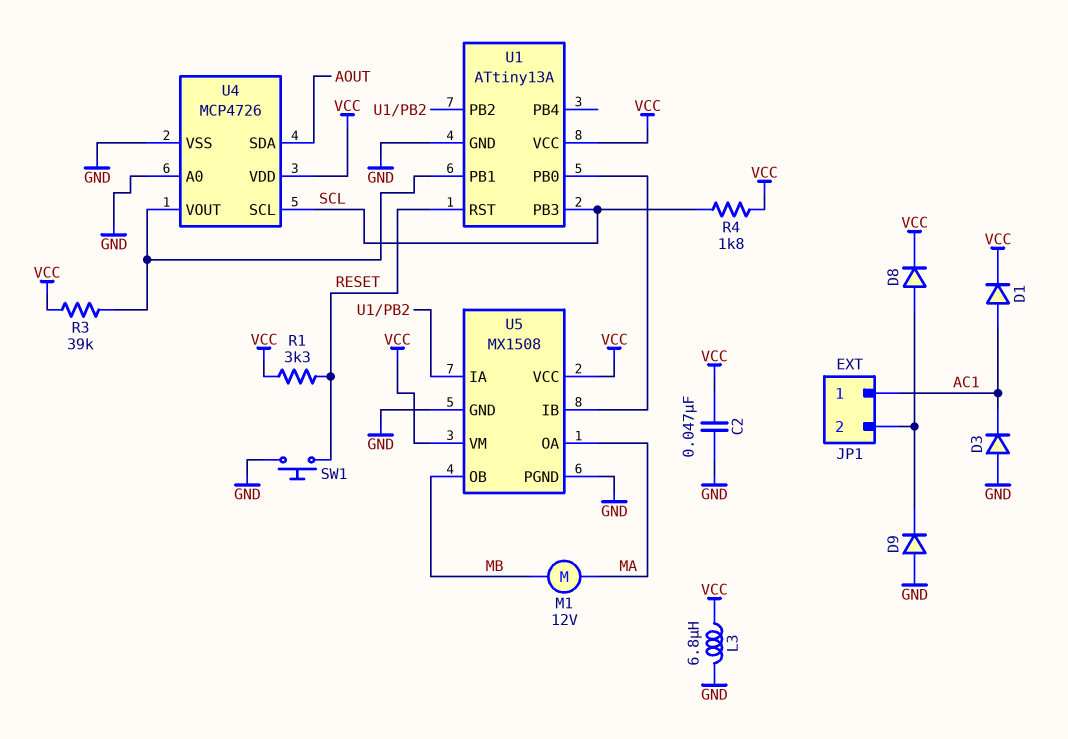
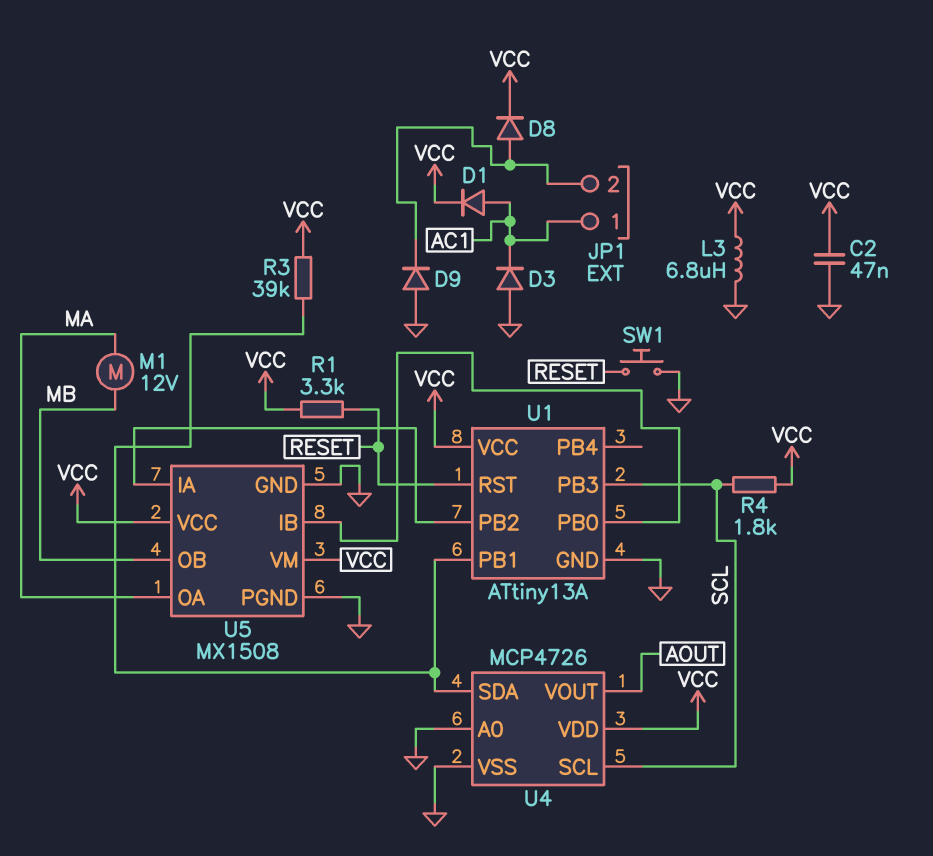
U4 pin SDA: AOUT -> U1/PB1
U4 pin VOUT: U1/PB1 -> AOUT

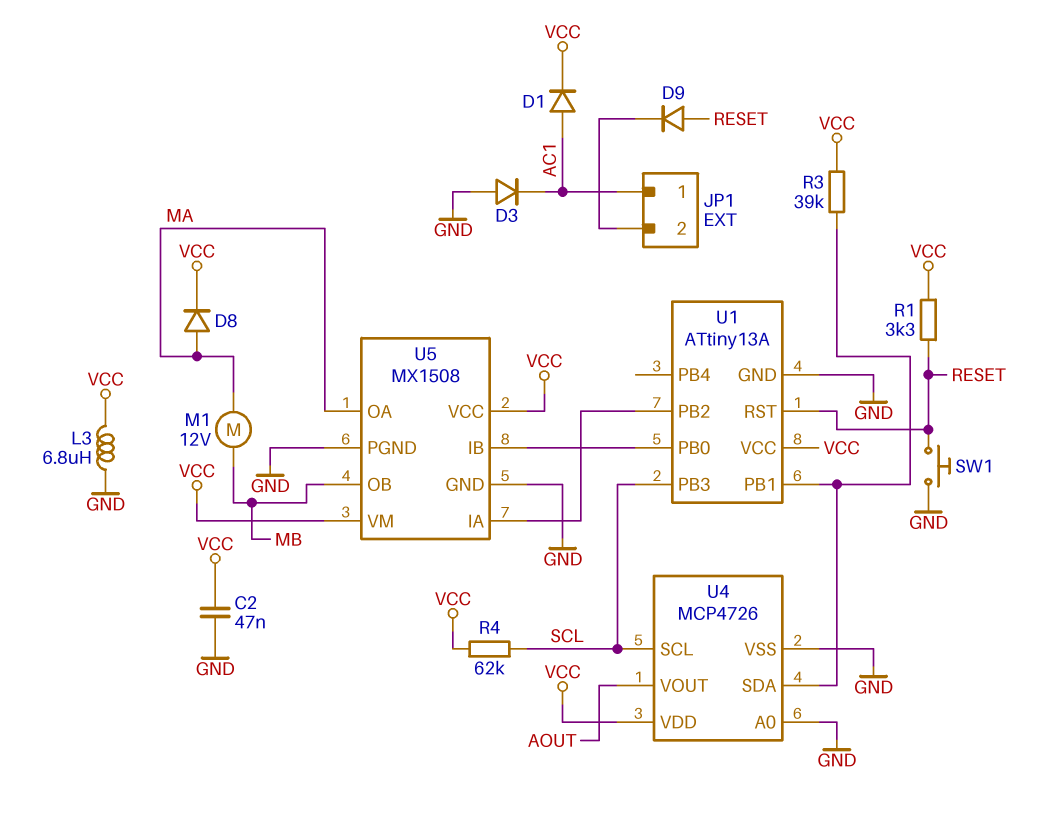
D8: diode (A JP1/2, K VCC) -> diode (A MA, K VCC)
D9: diode (A GND, K JP1/2) -> diode (A RESET, K JP1/2)
R4: 1.8k (SCL, VCC) -> 62k (SCL, VCC)

